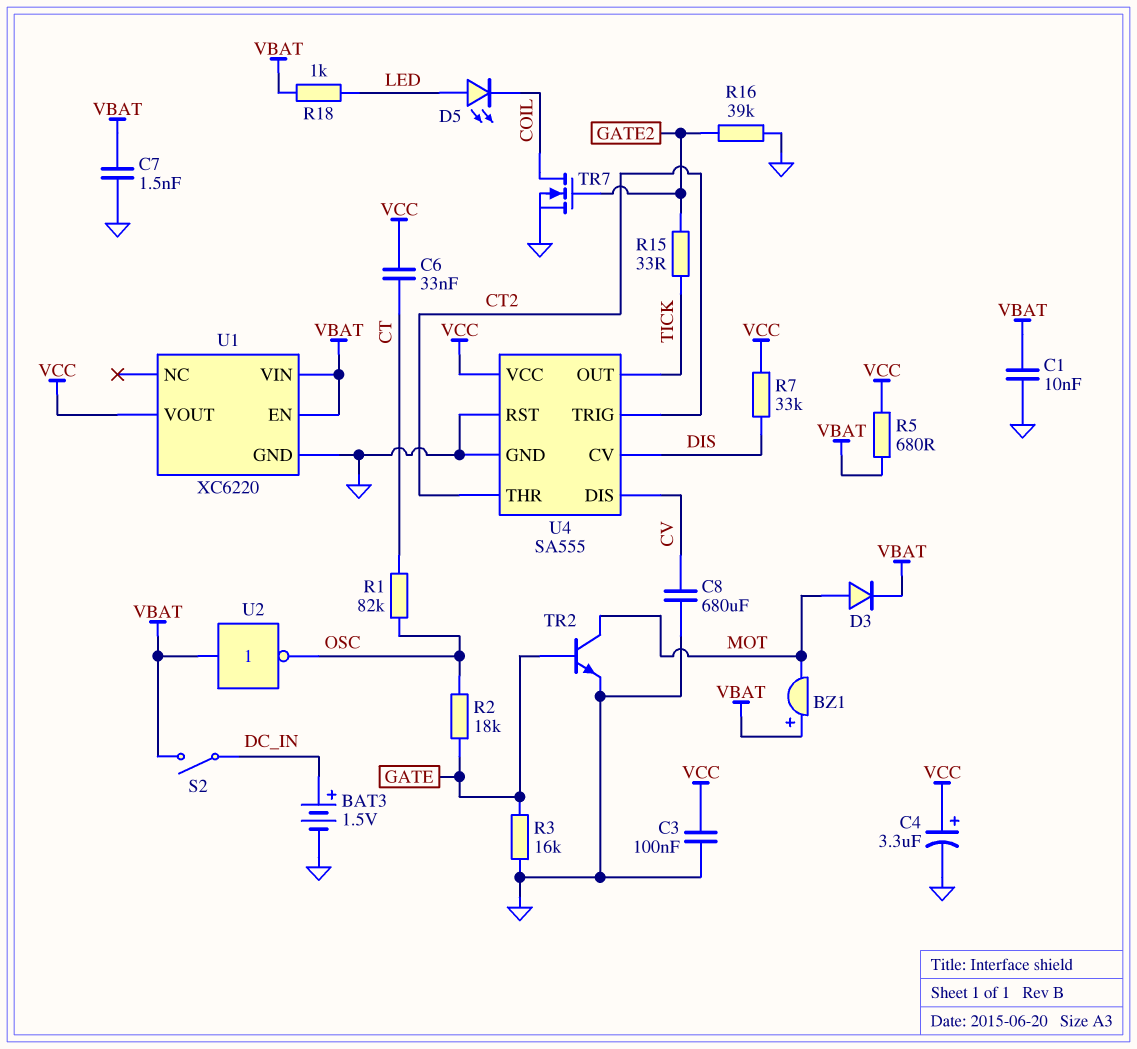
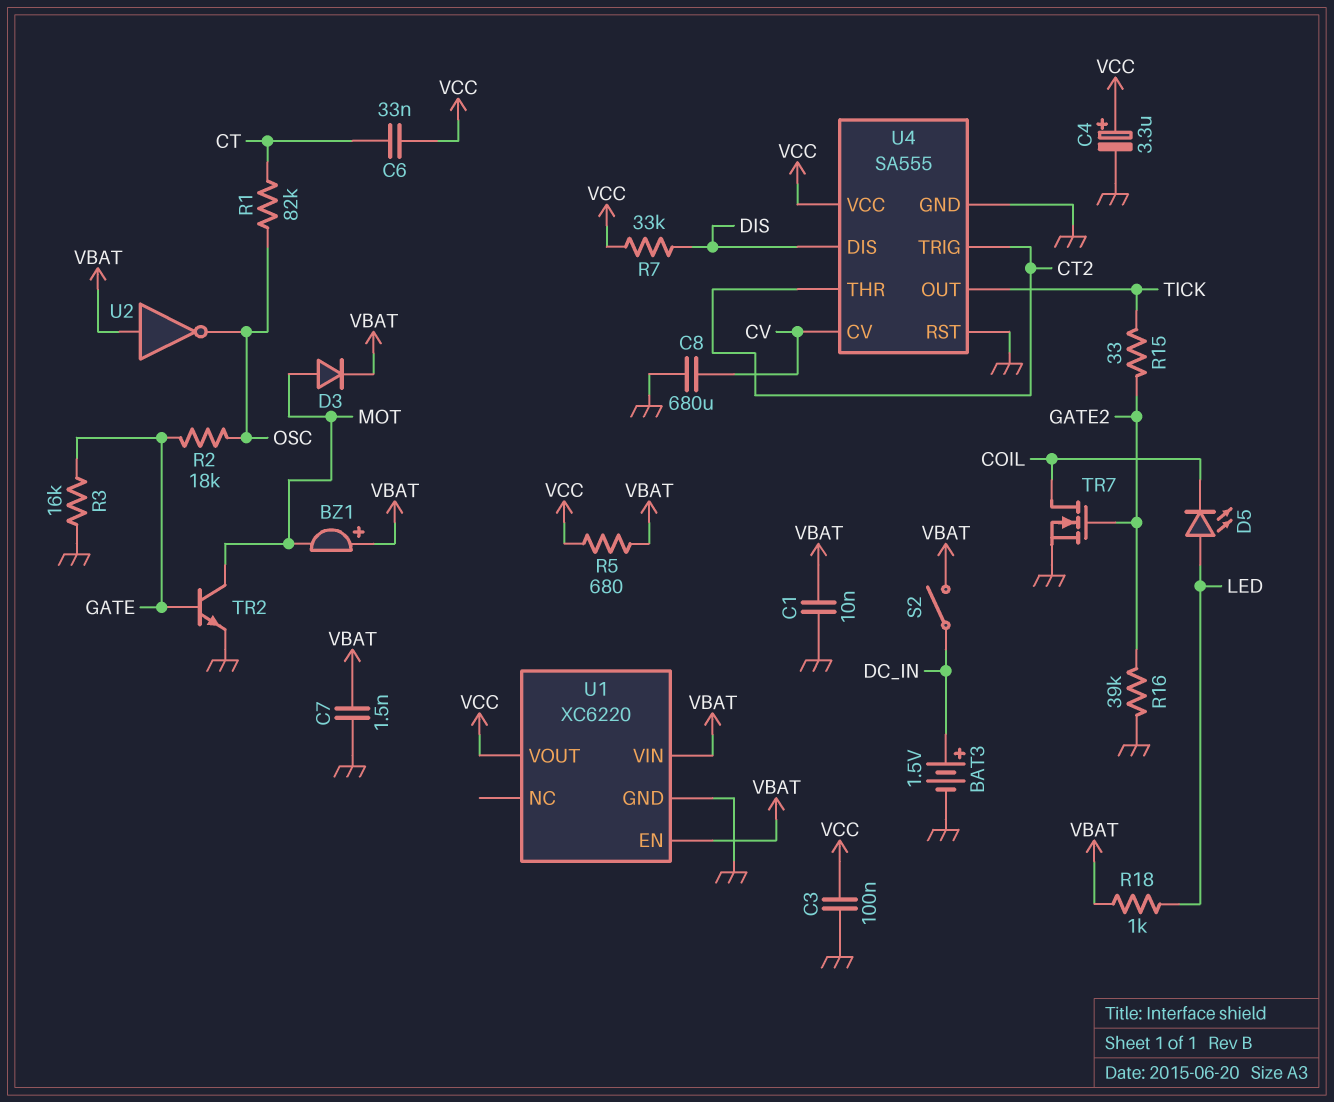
U4 pin CV: DIS -> CV
U4 pin DIS: CV -> DIS

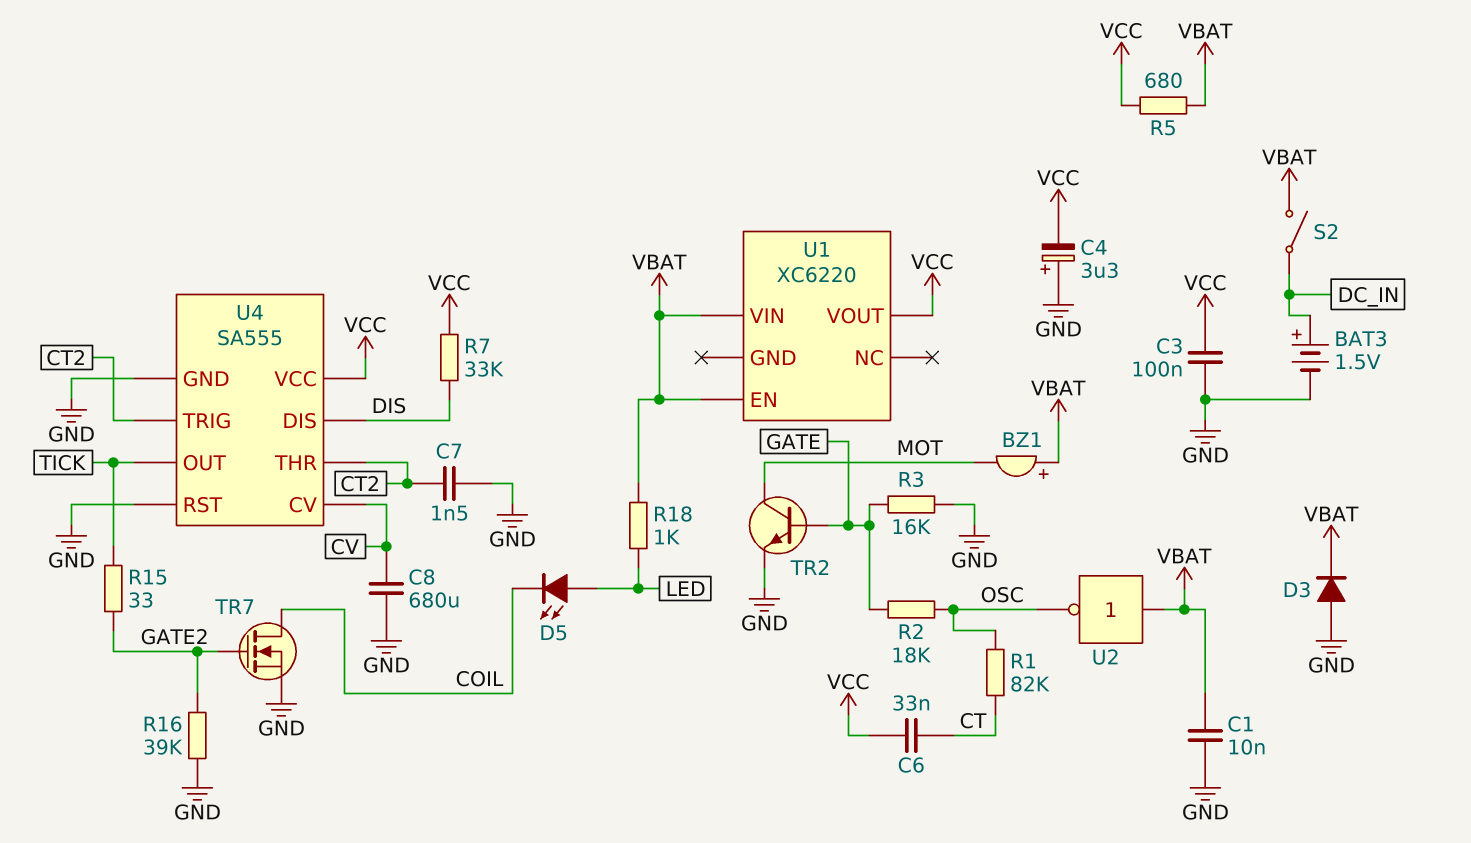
C4: 3.3uF (plus VCC, minus GND) -> 3.3uF (plus GND, minus VCC)
C7: 1.5nF (GND, VBAT) -> 1.5nF (CT2, GND)
D3: diode (A MOT, K VBAT) -> diode (A GND, K VBAT)
U1 pin GND: GND -> none

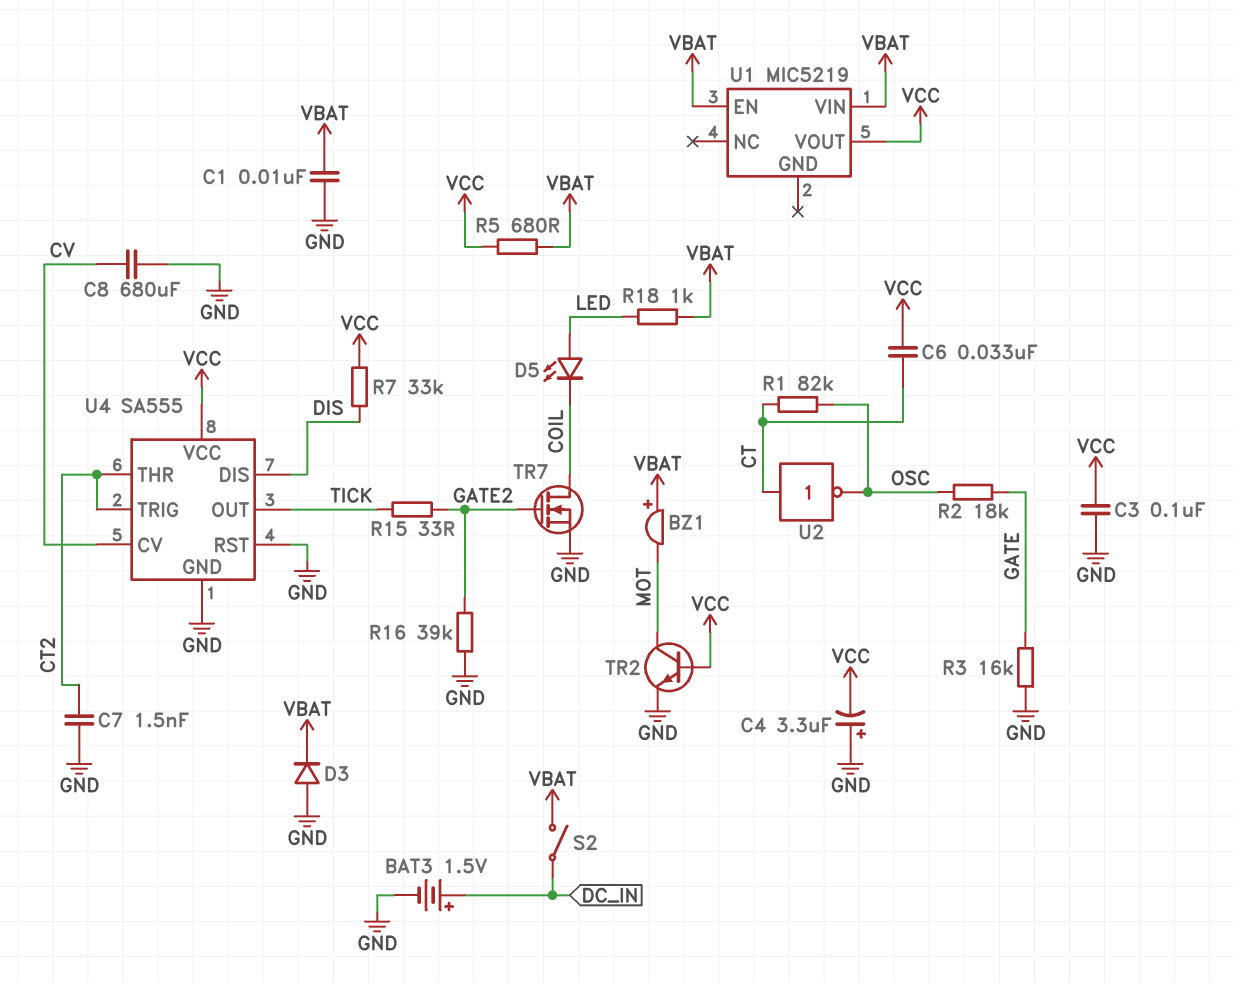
TR2: NPN (B GATE, C MOT, E GND) -> NPN (B VCC, C MOT, E GND)
U1: XC6220 -> MIC5219
U2: NOT (in VBAT, out OSC) -> NOT (in CT, out OSC)

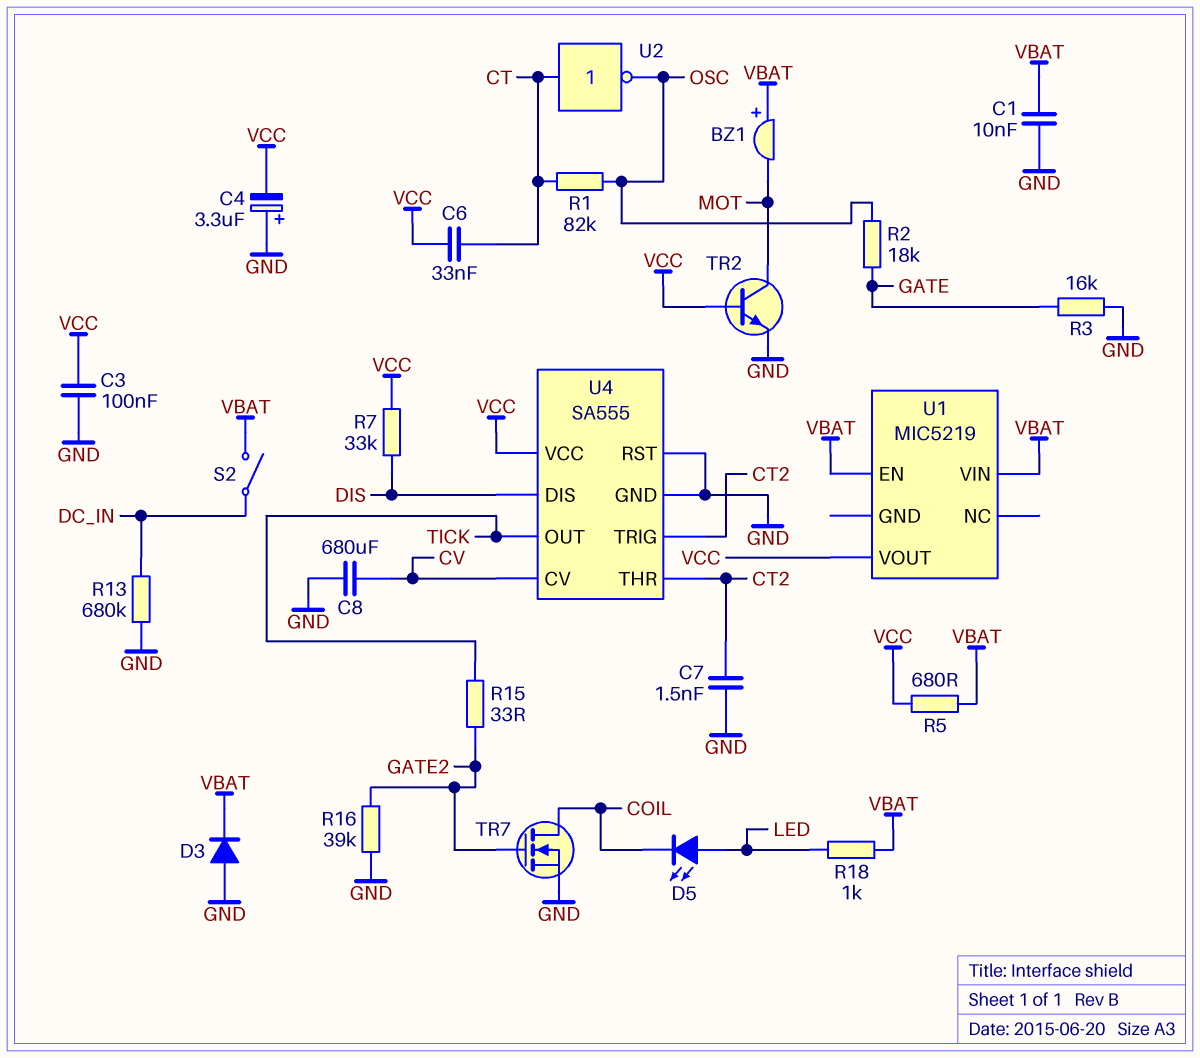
BAT3: 1.5V (plus DC_IN, minus GND) -> none
R13: none -> 680k (DC_IN, GND)

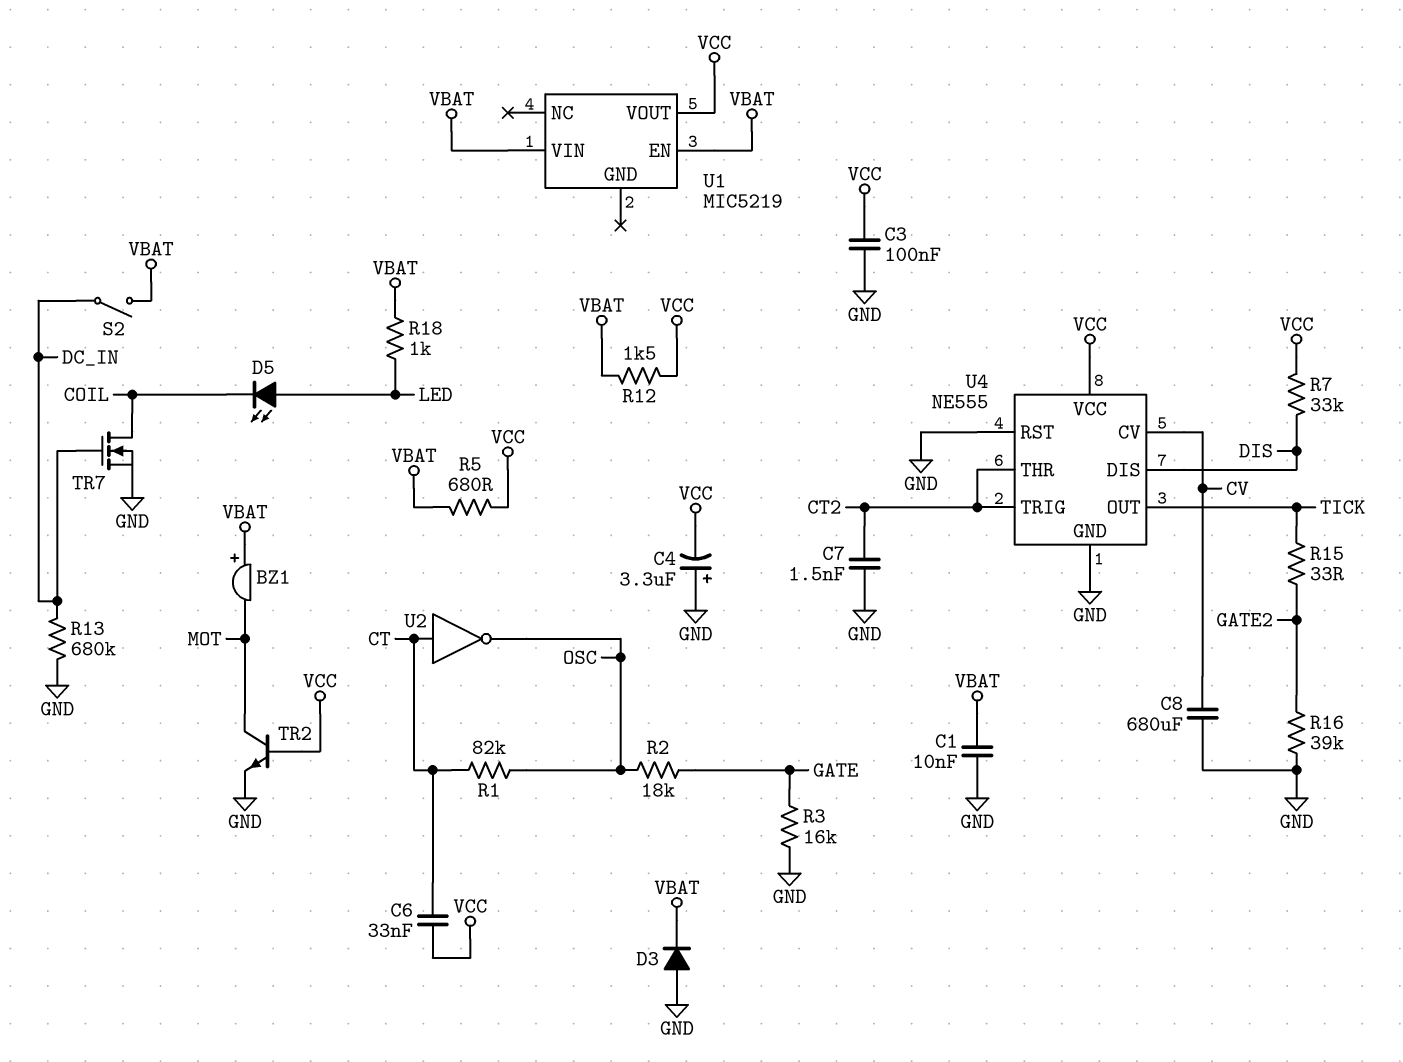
R12: none -> 1.5k (VBAT, VCC)
TR7: NMOS (G GATE2, D COIL, S GND) -> NMOS (G DC_IN, D COIL, S GND)
U4: SA555 -> NE555

